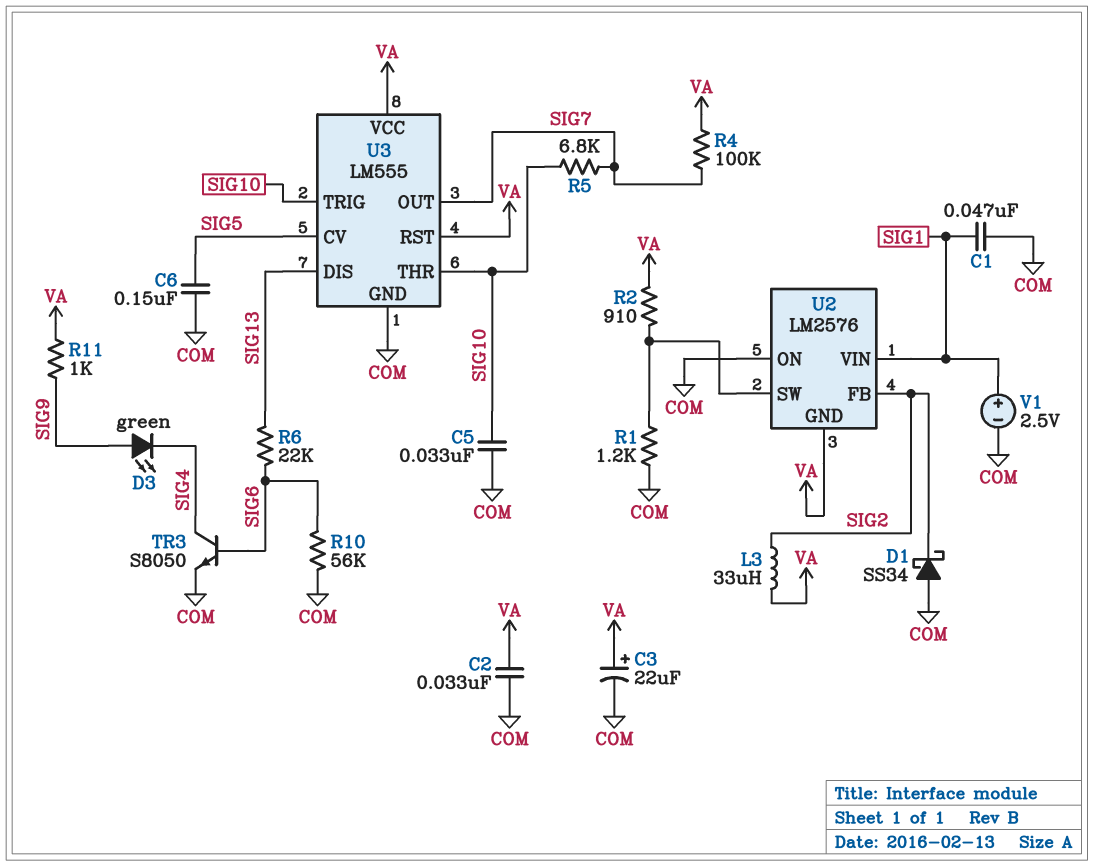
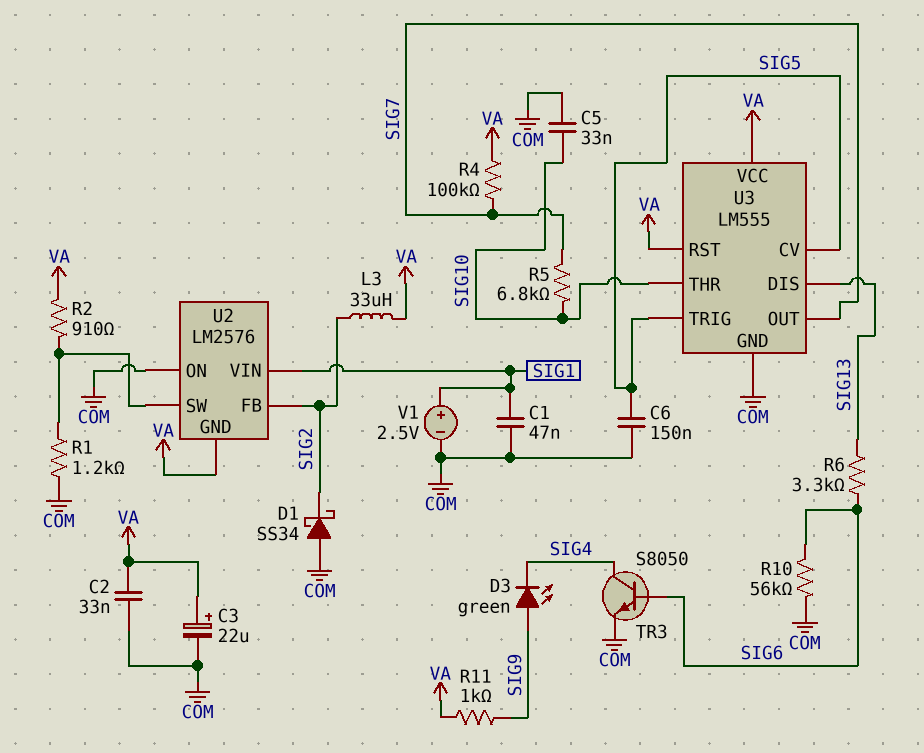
R6: 22k (SIG6, SIG13) -> 3.3k (SIG6, SIG13)
U3 pin TRIG: SIG10 -> SIG5

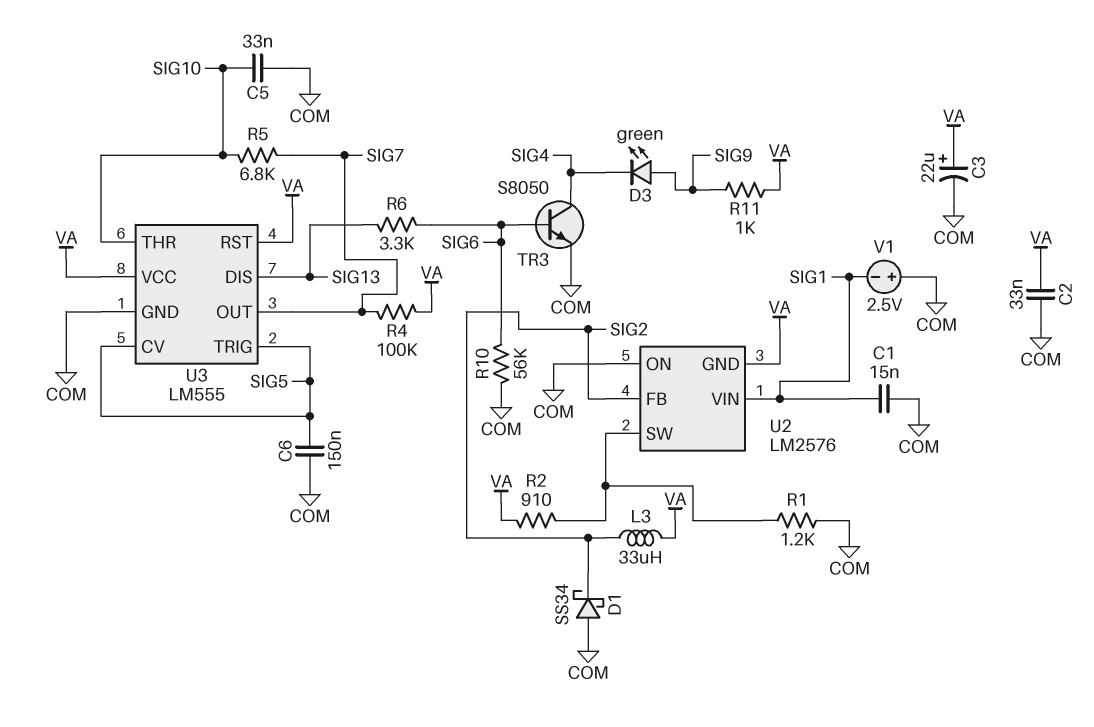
C1: 47nF (COM, SIG1) -> 15nF (COM, SIG1)
V1: 2.5V (plus SIG1, minus COM) -> 2.5V (plus COM, minus SIG1)

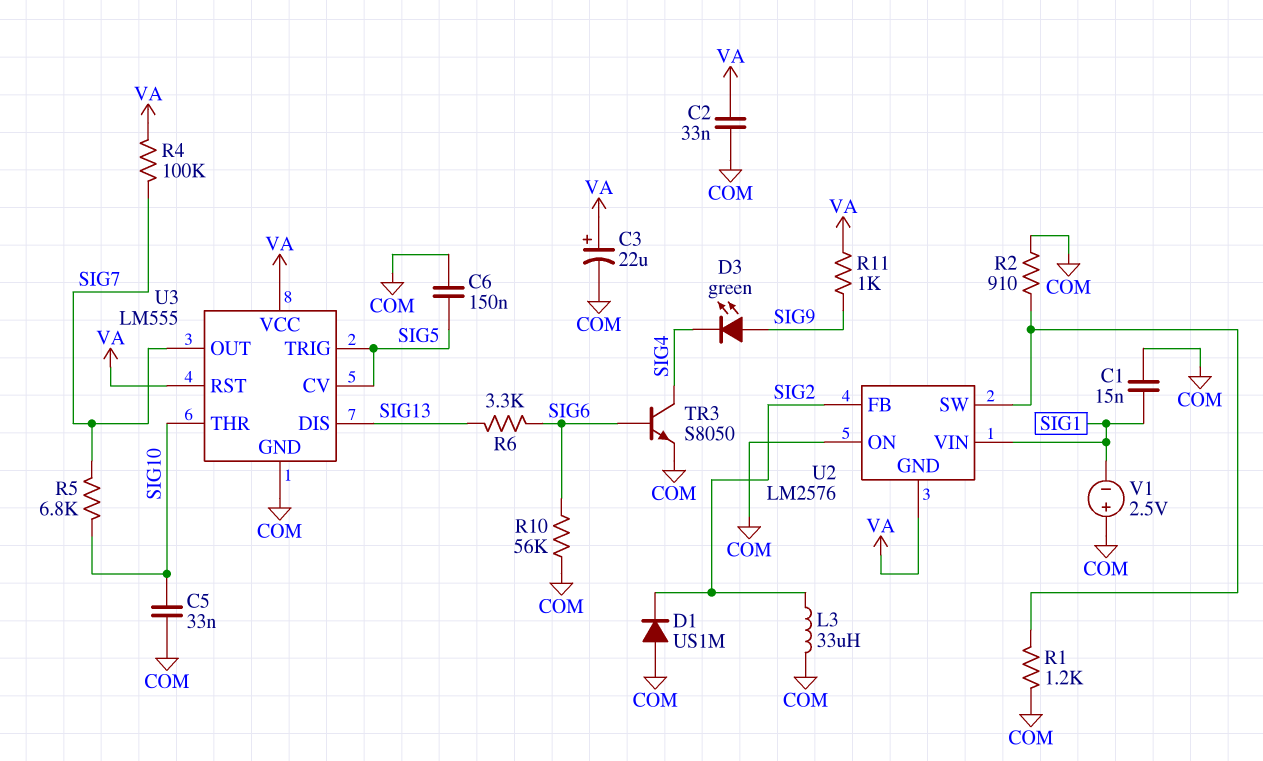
D1: schottky SS34 (A COM, K SIG2) -> diode US1M (A COM, K SIG2)
L3: 33uH (SIG2, VA) -> 33uH (COM, SIG2)
R2: 910 (U2/SW, VA) -> 910 (COM, U2/SW)

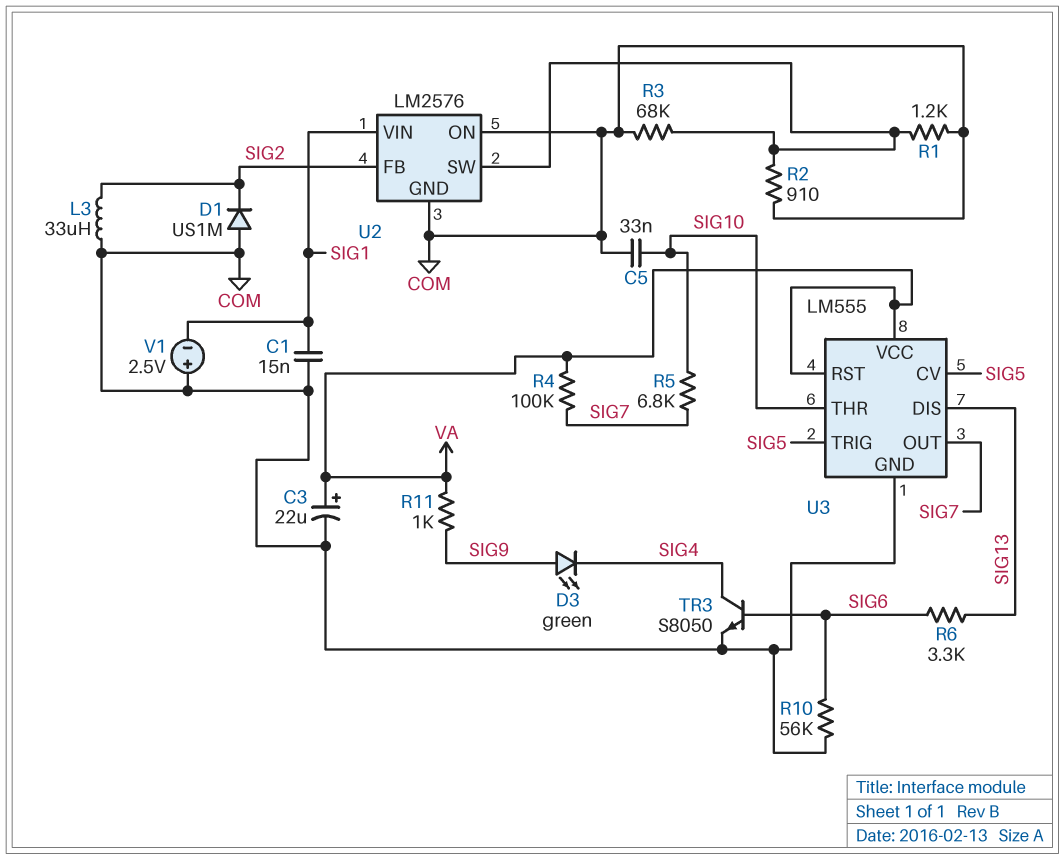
C2: 33nF (COM, VA) -> none
C6: 150nF (COM, SIG5) -> none
R3: none -> 68k (COM, U2/SW)
U2 pin GND: VA -> COM

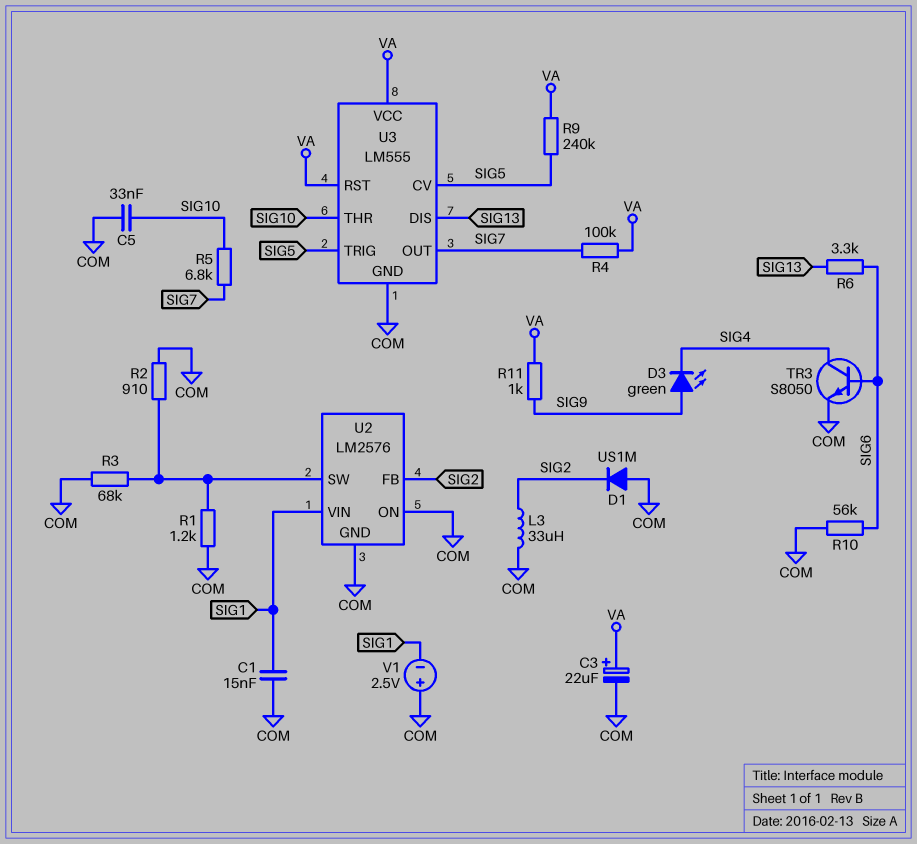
R9: none -> 240k (SIG5, VA)

